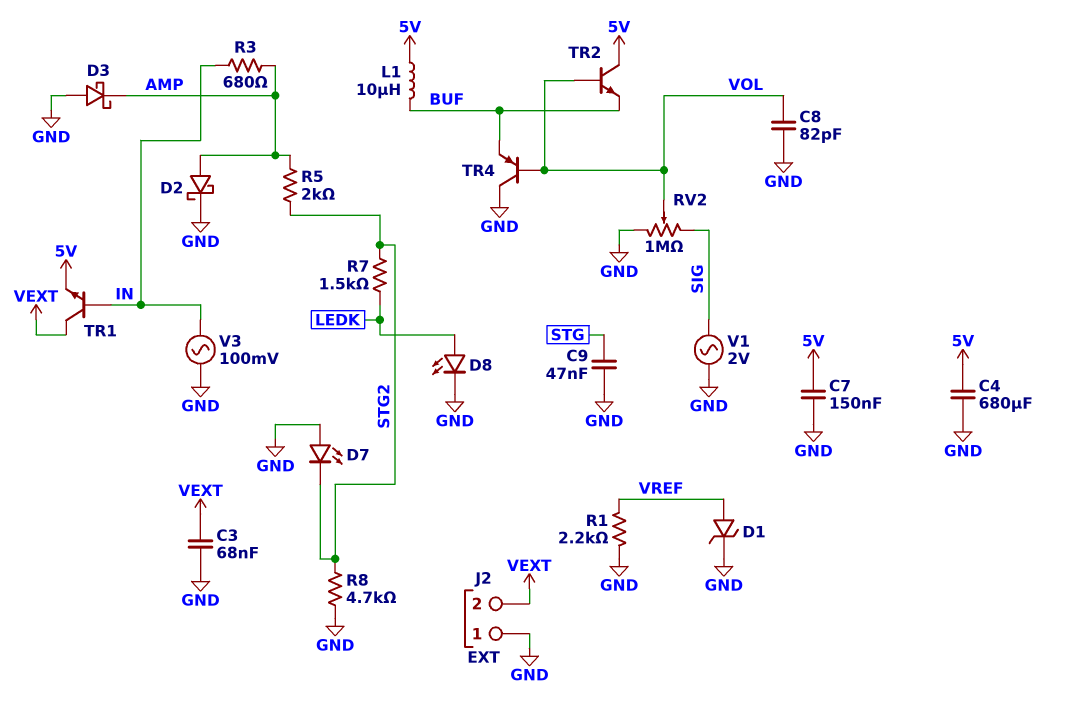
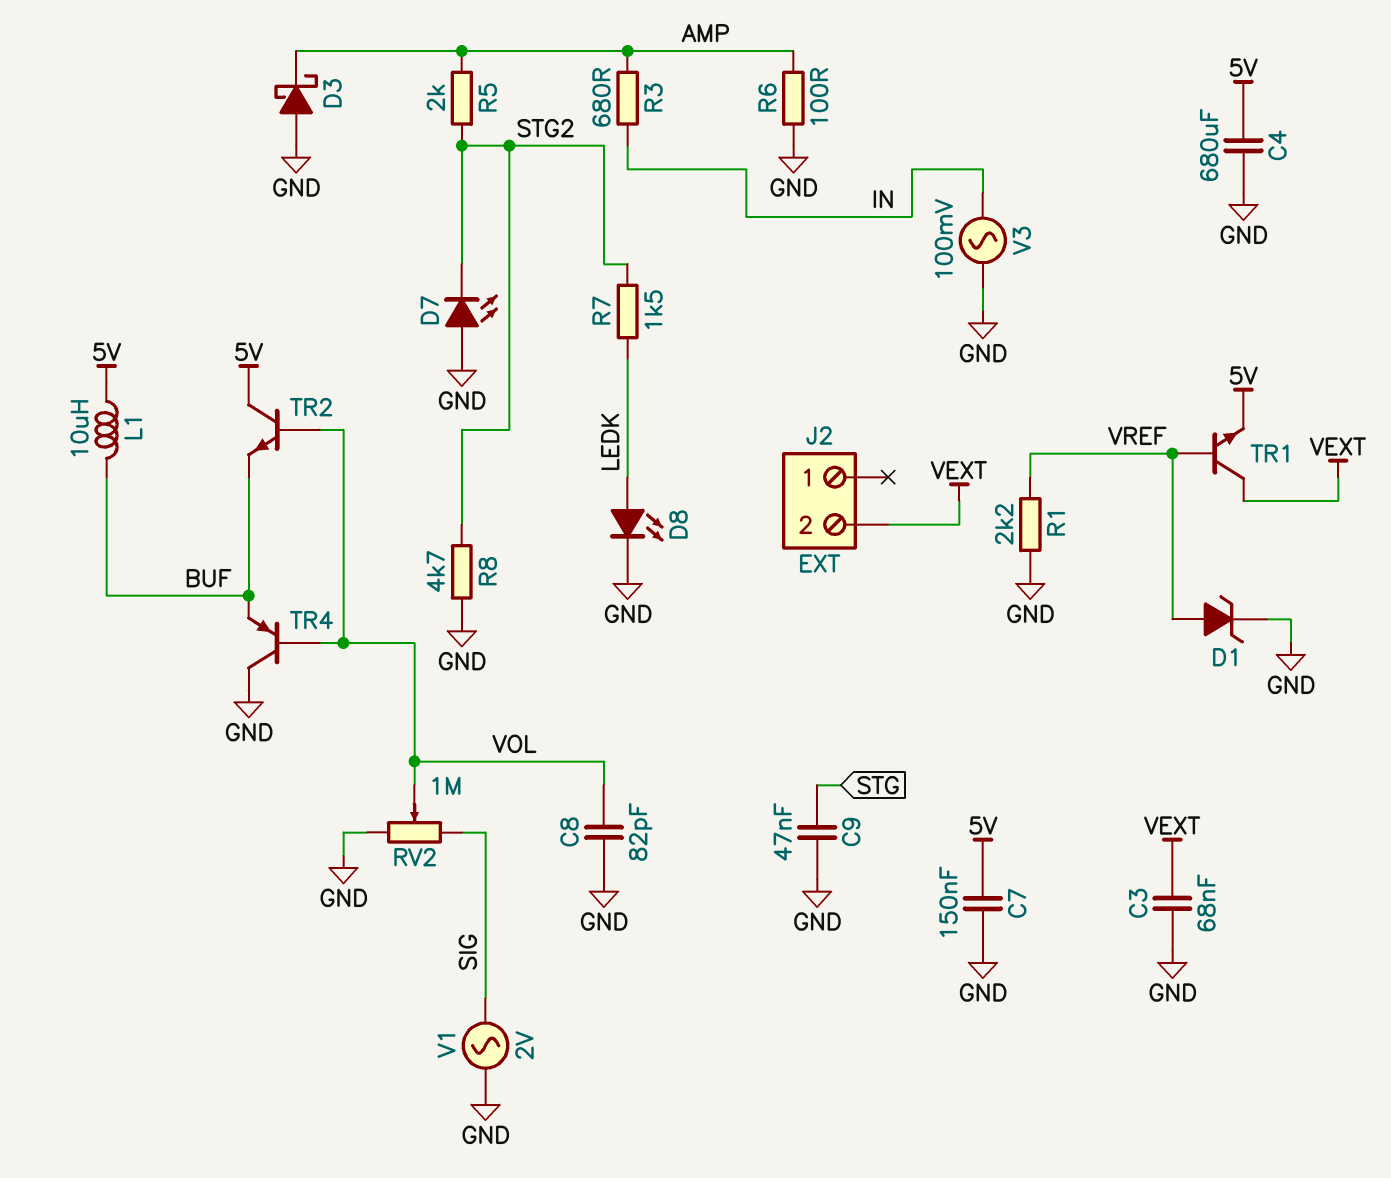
D2: schottky (A AMP, K GND) -> none
J2 pin 1: GND -> none
R6: none -> 100 (AMP, GND)
TR1: NPN (B IN, C VEXT, E 5V) -> NPN (B VREF, C VEXT, E 5V)

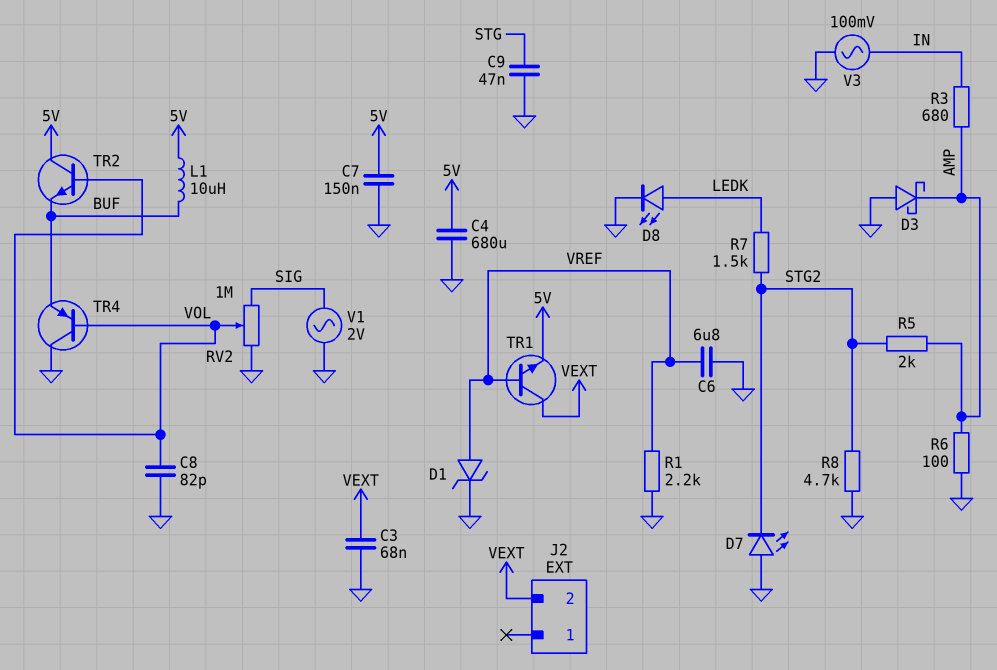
C6: none -> 6.8uF (GND, VREF)

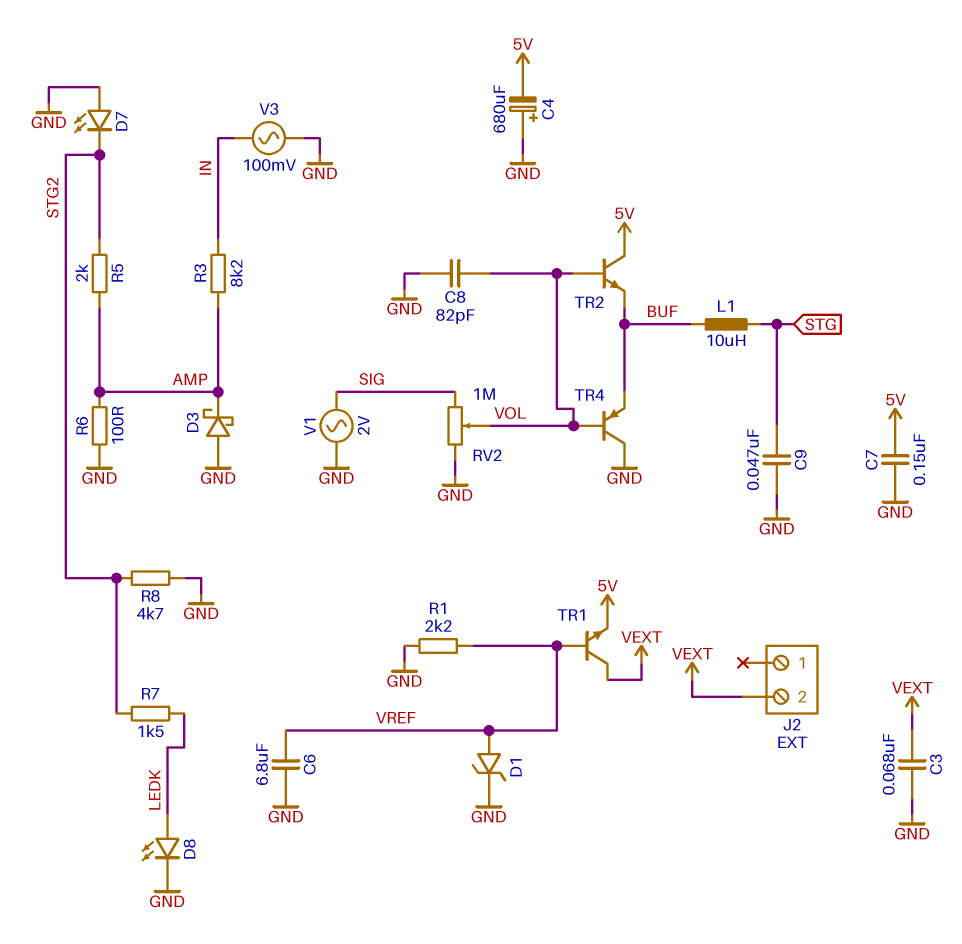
C4: 680uF (5V, GND) -> 680uF (plus GND, minus 5V)
L1: 10uH (5V, BUF) -> 10uH (BUF, STG)
R3: 680 (AMP, IN) -> 8.2k (AMP, IN)

